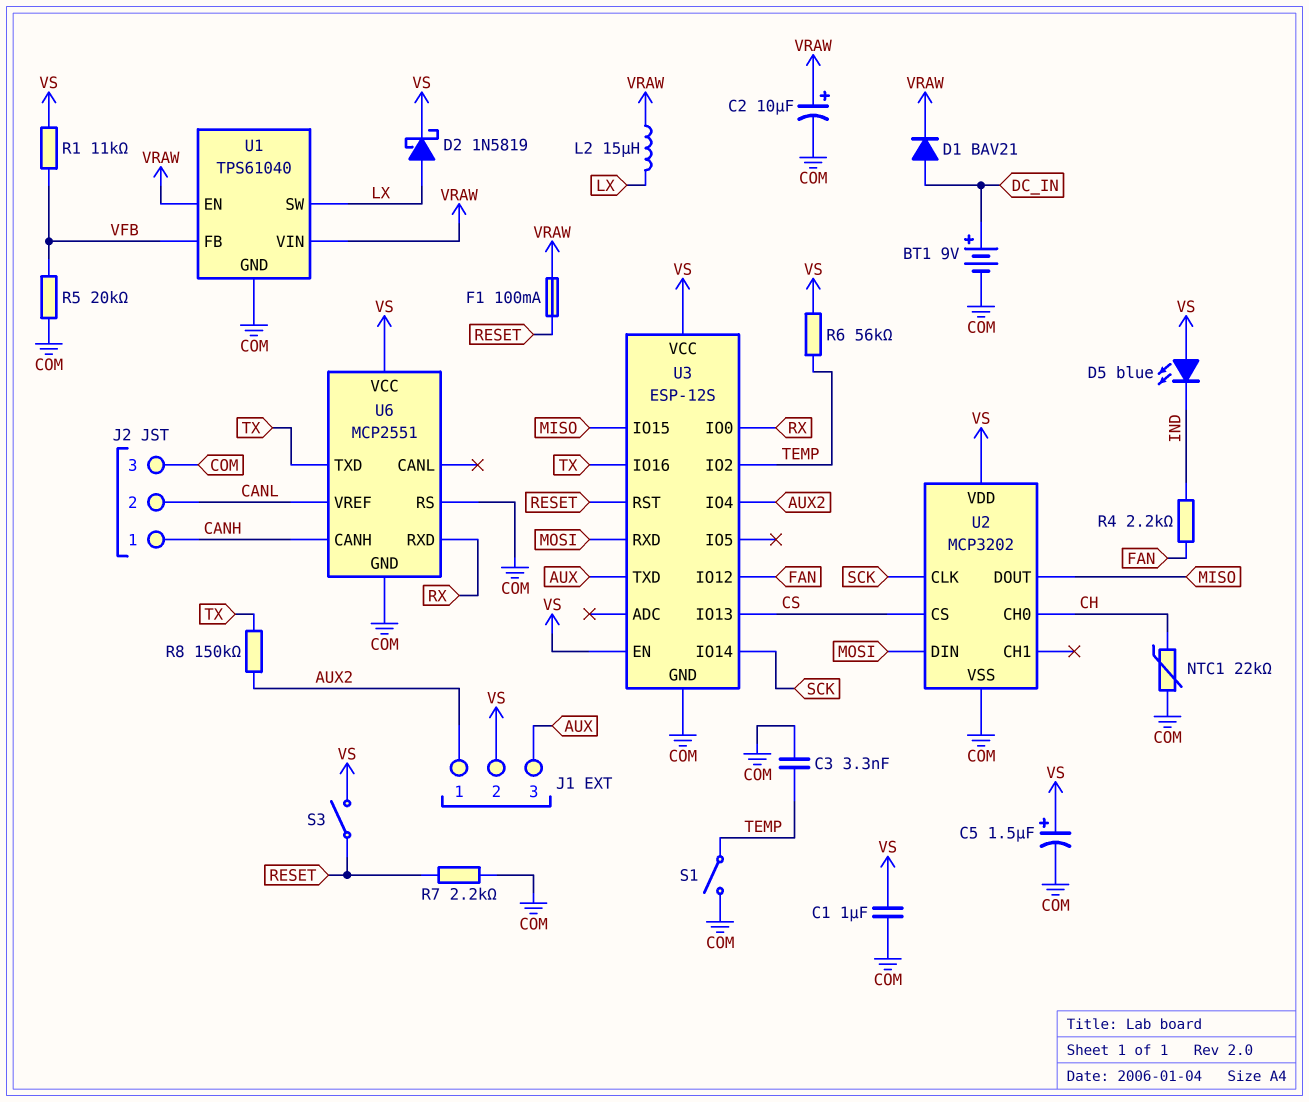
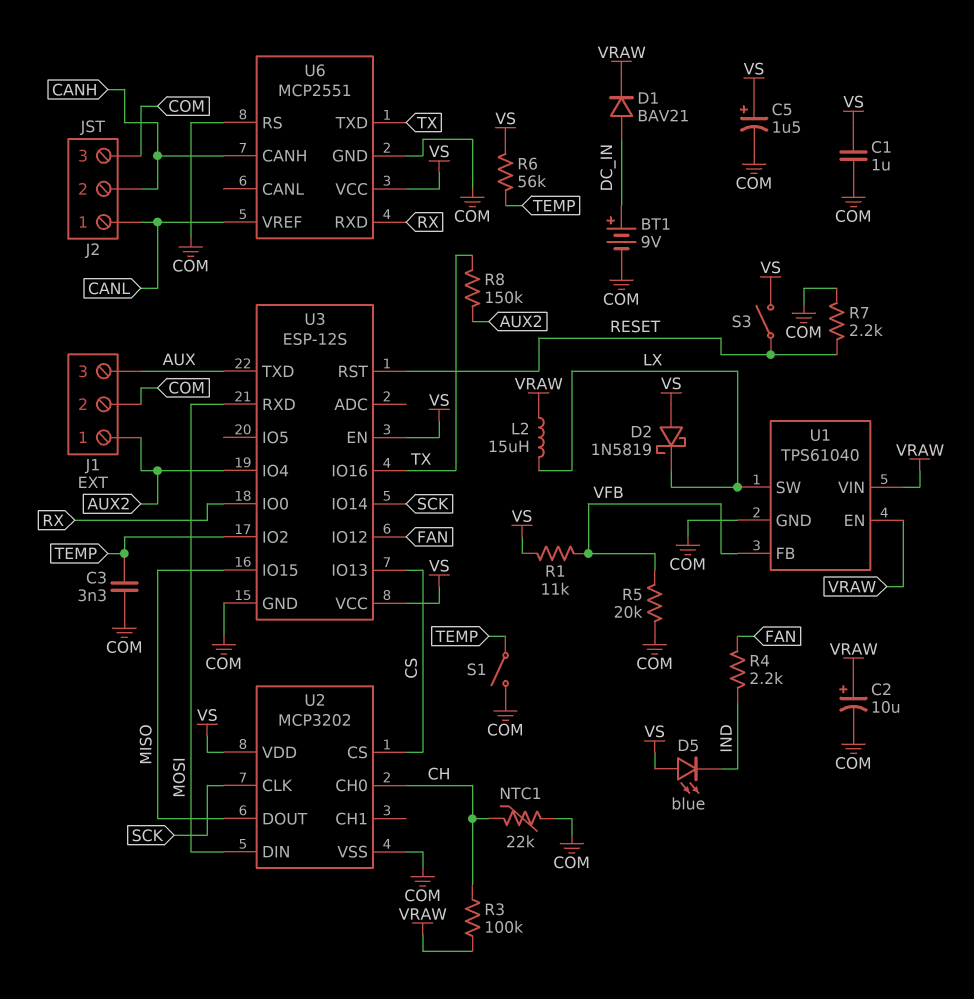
D2: schottky 1N5819 (A LX, K VS) -> schottky 1N5819 (A VS, K LX)
F1: 100mA (RESET, VRAW) -> none
J1 pin 2: VS -> COM
J2 pin 1: CANH -> CANL
J2 pin 2: CANL -> CANH
R3: none -> 100k (CH, VRAW)

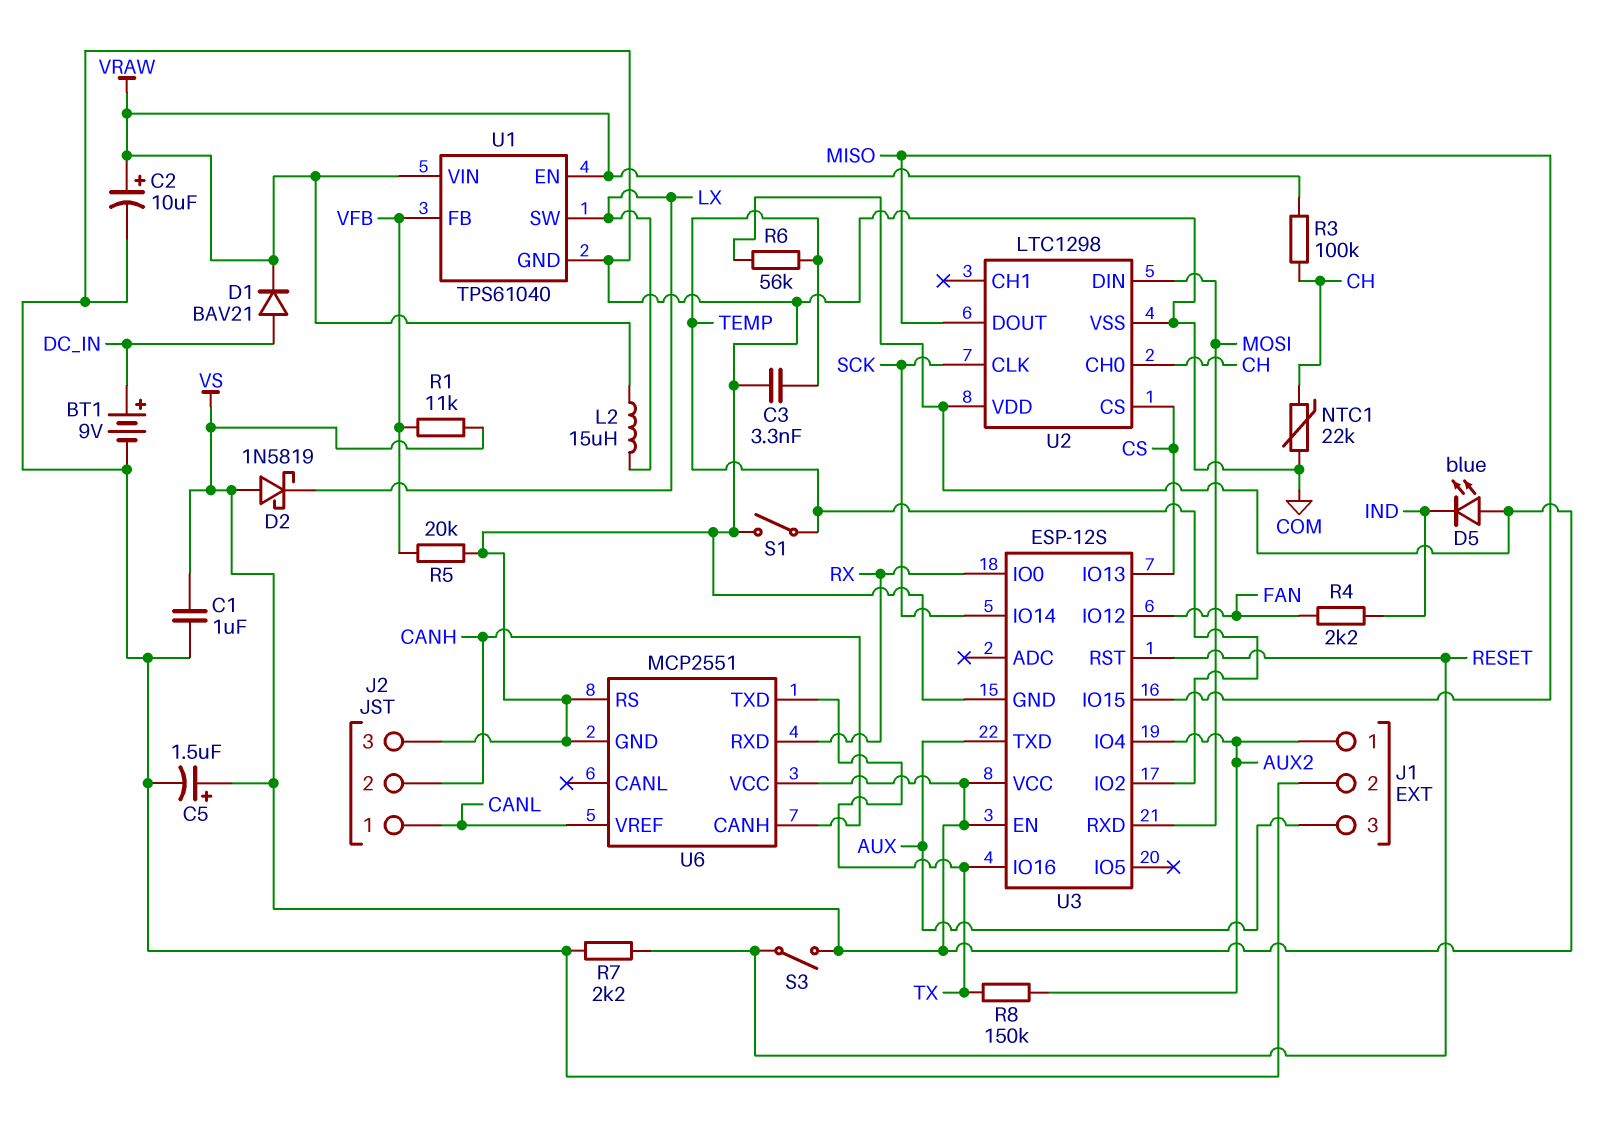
U2: MCP3202 -> LTC1298

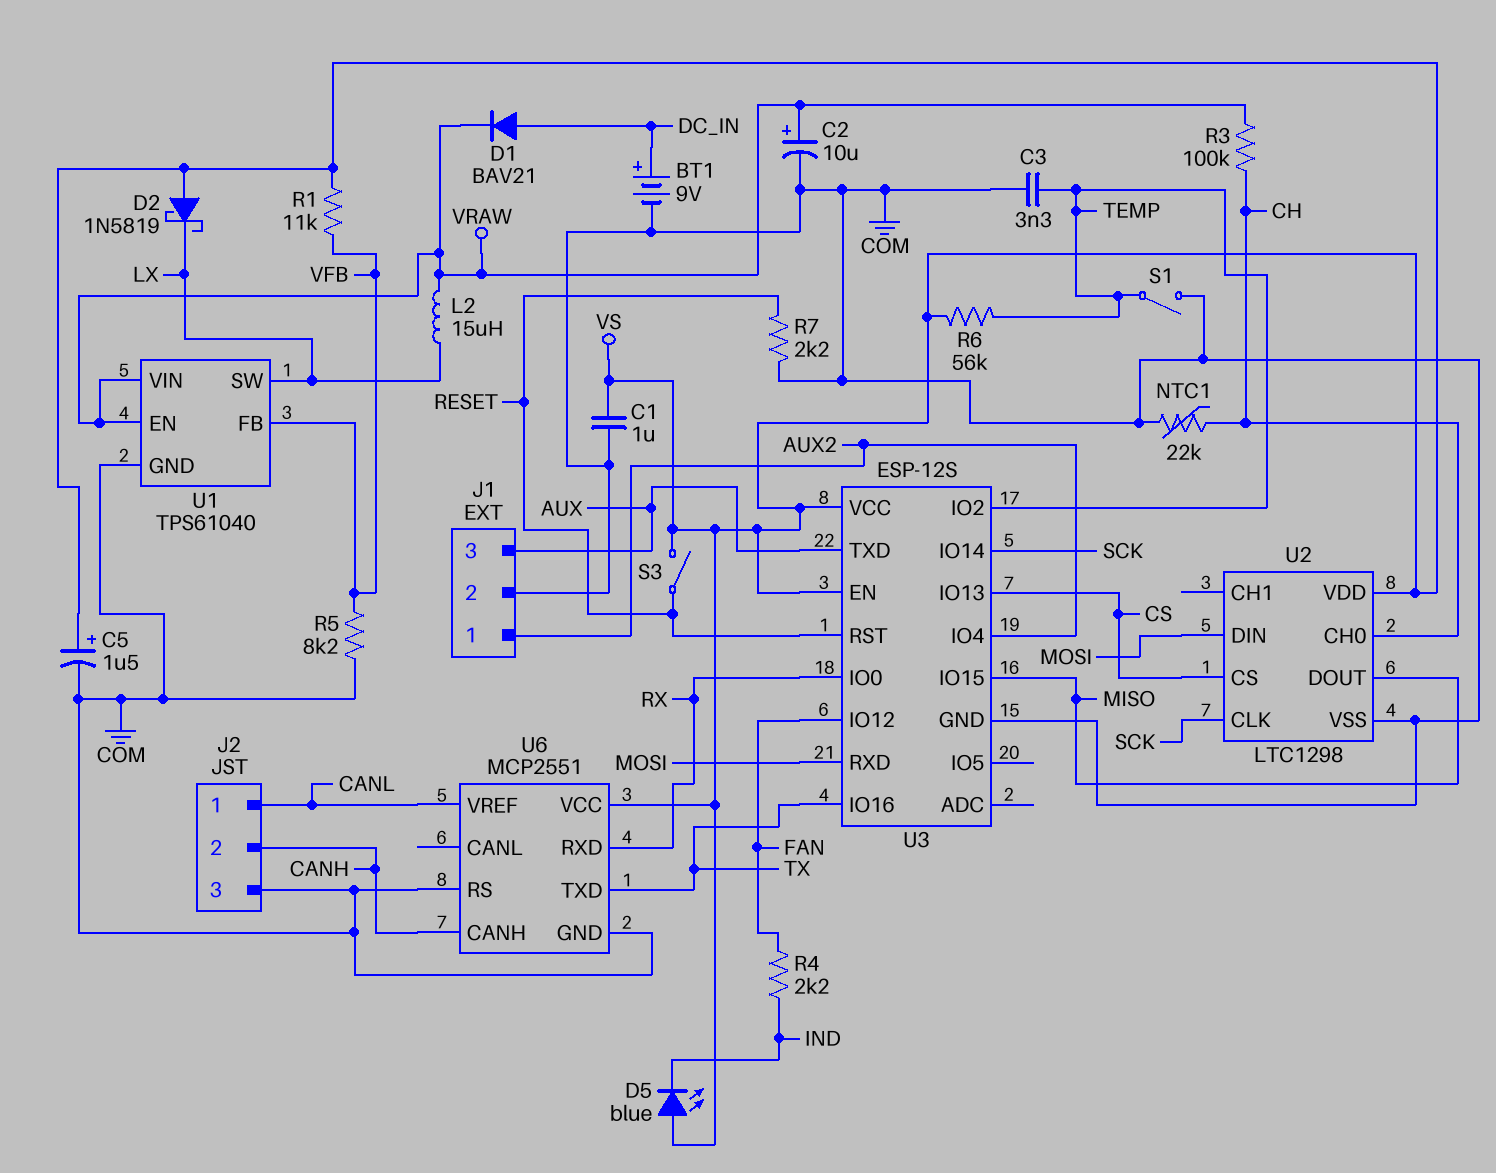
R5: 20k (COM, VFB) -> 8.2k (COM, VFB)
R8: 150k (AUX2, TX) -> none

